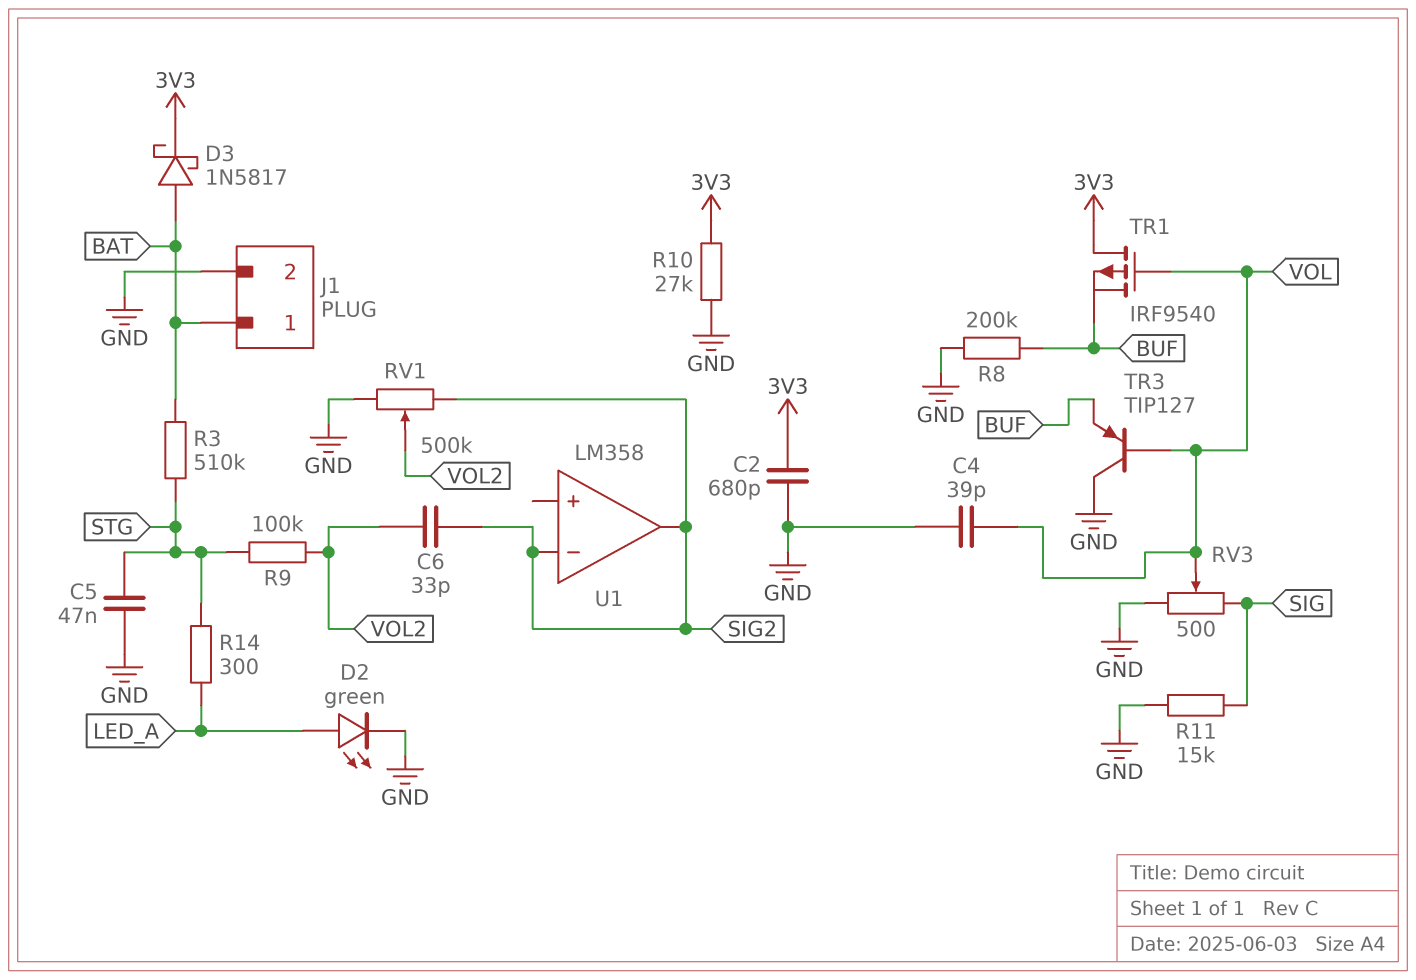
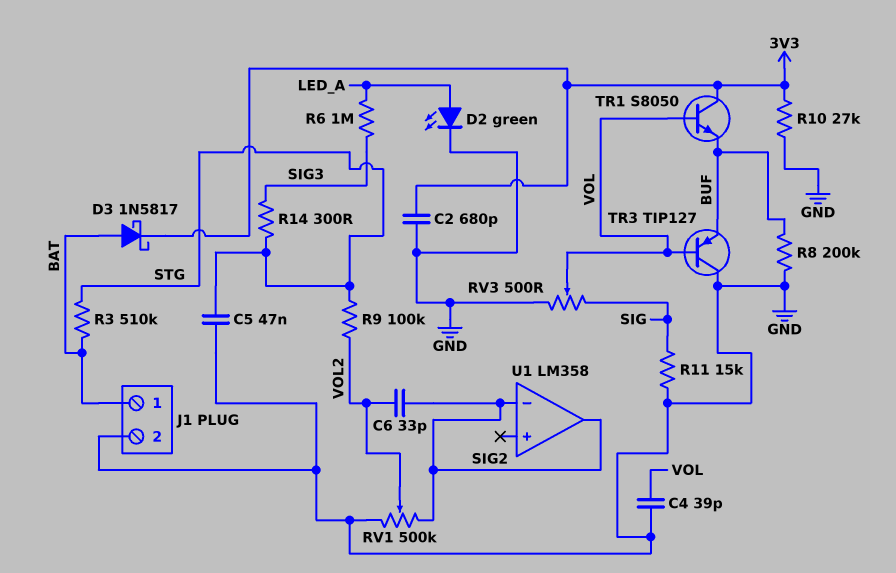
R6: none -> 1M (LED_A, SIG3)
R14: 300 (LED_A, STG) -> 300 (SIG3, STG)
TR1: PMOS IRF9540 (G VOL, D 3V3, S BUF) -> NPN S8050 (B VOL, C 3V3, E BUF)

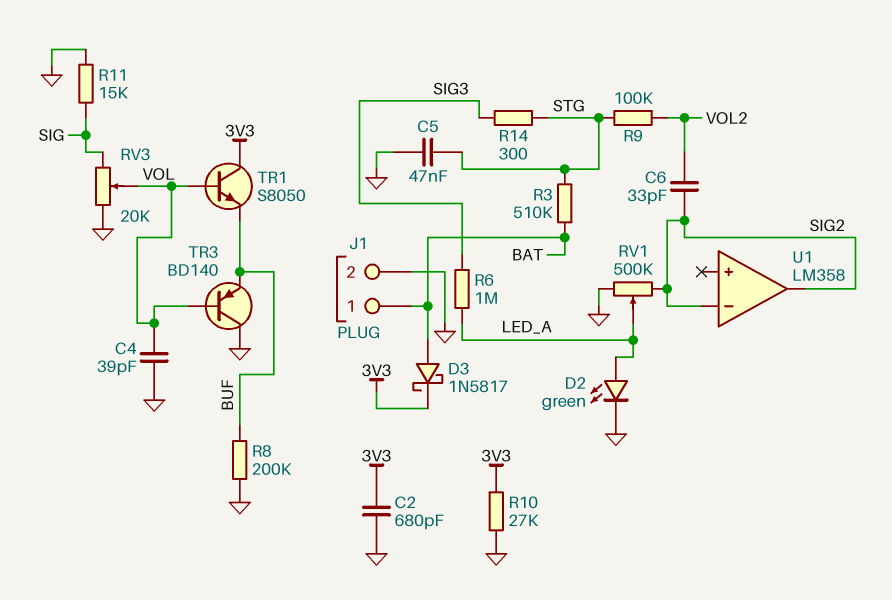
RV1: 500k (GND, SIG2, wiper VOL2) -> 500k (GND, SIG2, wiper LED_A)
RV3: 500 (GND, SIG, wiper VOL) -> 20k (GND, SIG, wiper VOL)
TR3: PNP TIP127 (B VOL, C GND, E BUF) -> PNP BD140 (B VOL, C GND, E BUF)

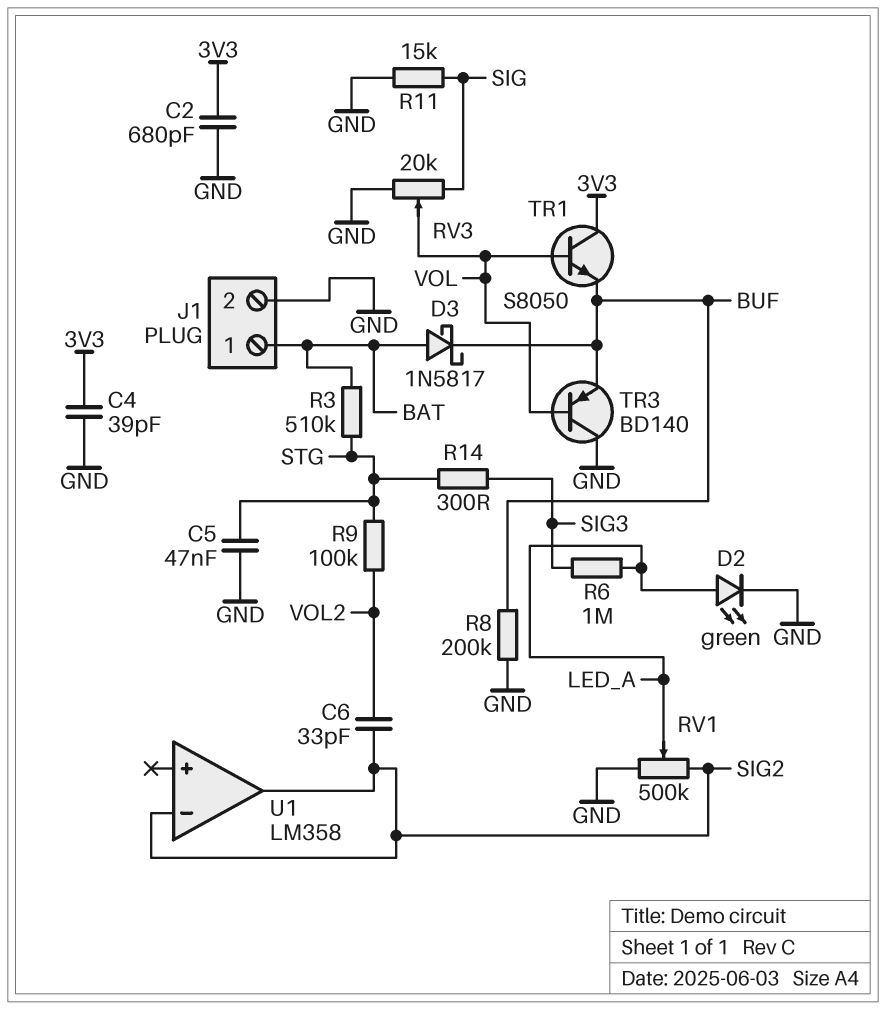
C4: 39pF (GND, VOL) -> 39pF (3V3, GND)
D3: schottky 1N5817 (A BAT, K 3V3) -> schottky 1N5817 (A BAT, K BUF)
R10: 27k (3V3, GND) -> none

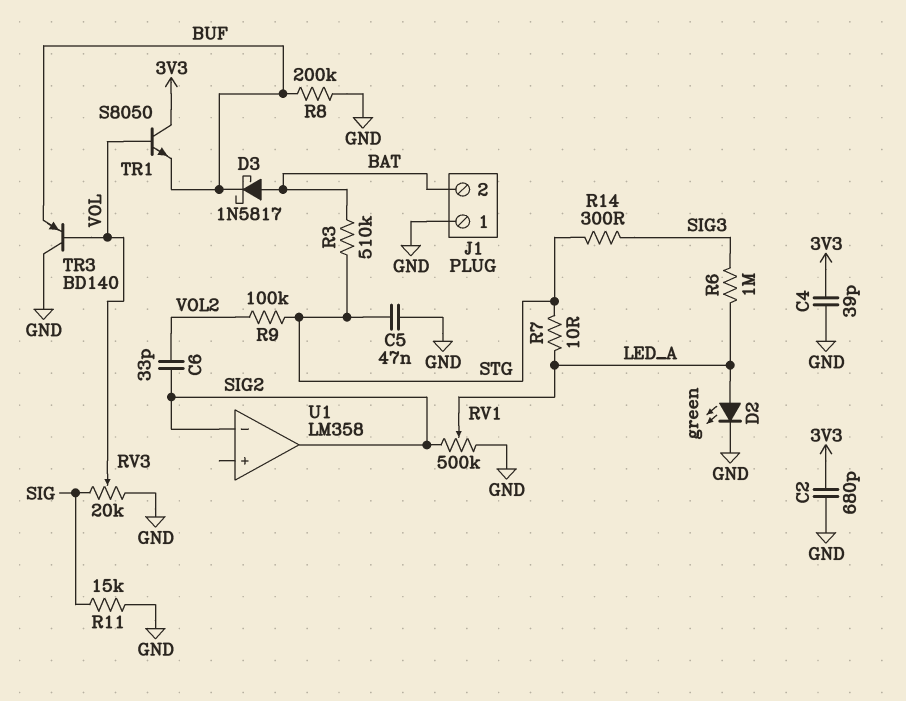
J1 pin 1: BAT -> GND
J1 pin 2: GND -> BAT
R7: none -> 10 (LED_A, STG)

